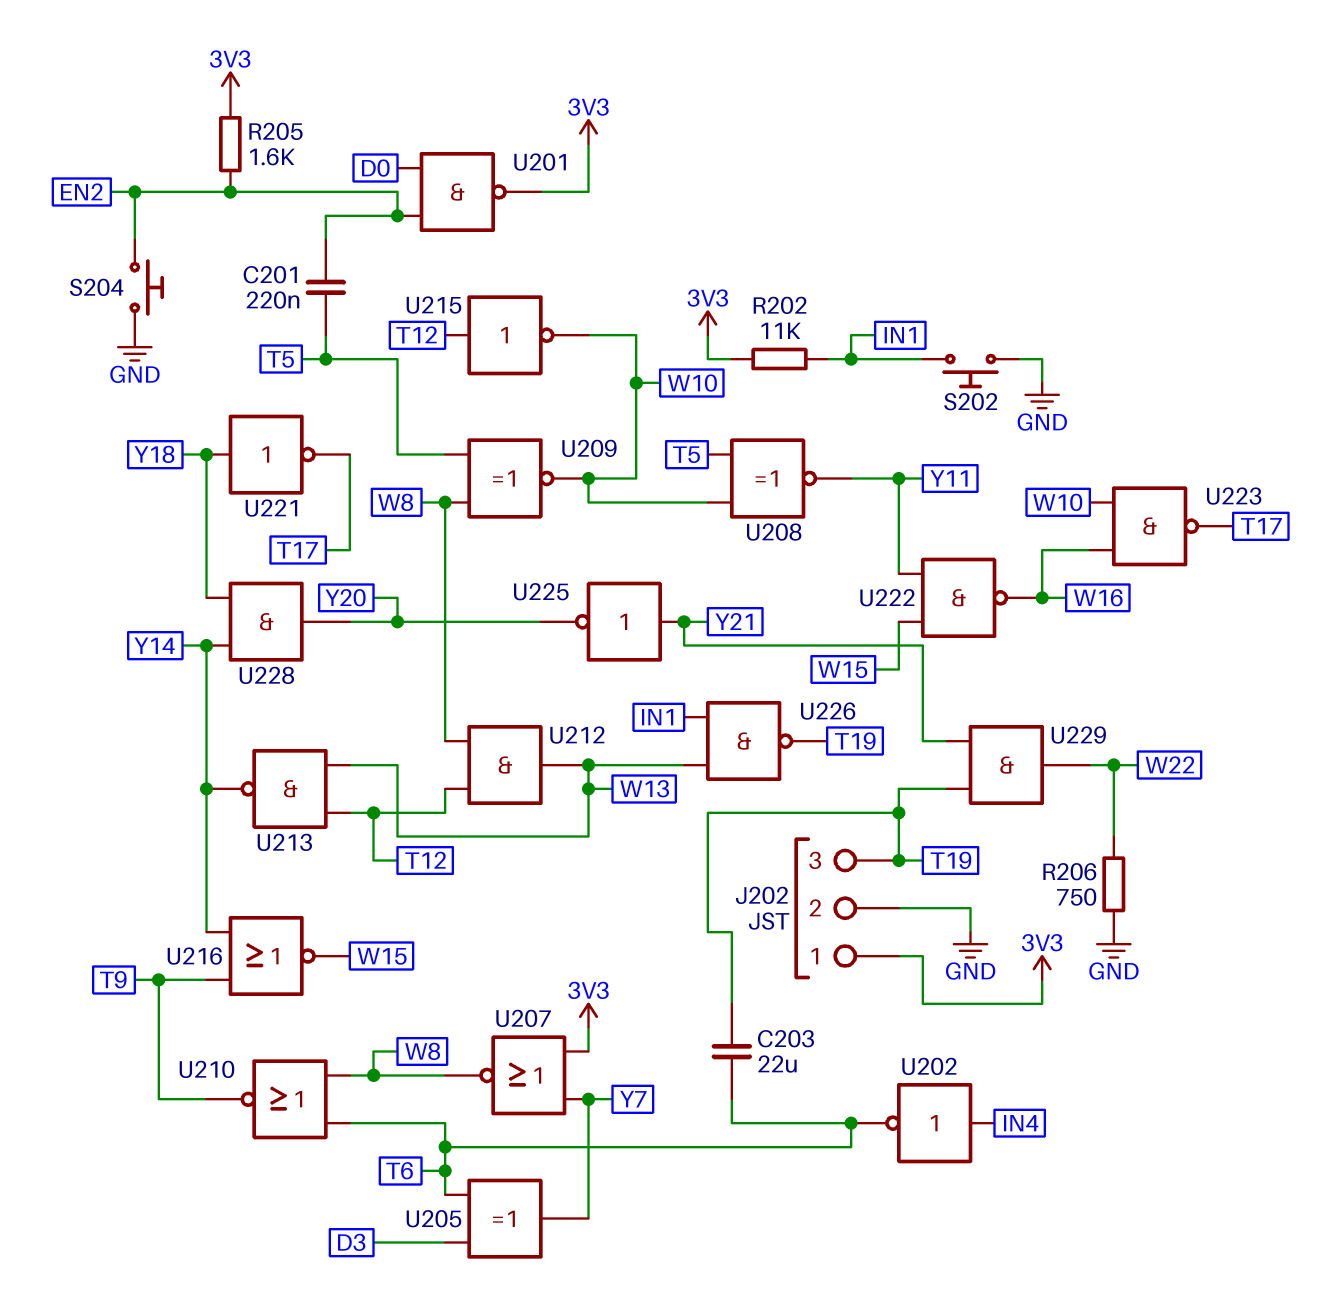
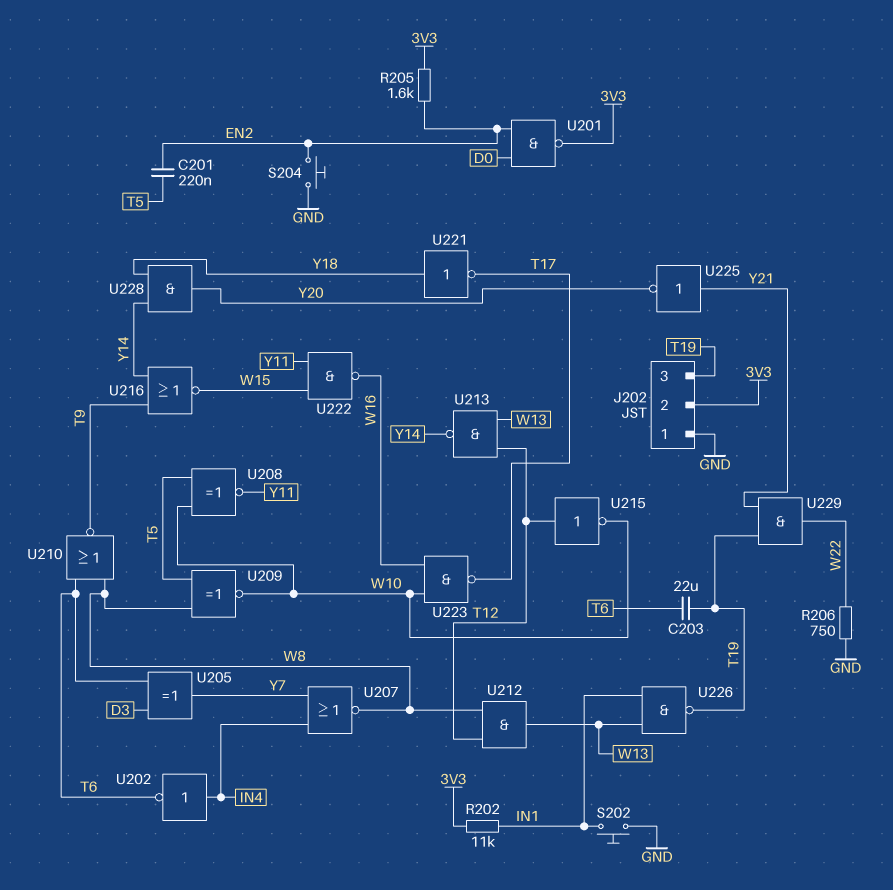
J202 pin 1: 3V3 -> GND
J202 pin 2: GND -> 3V3
U207: NOR (in 3V3, in Y7, out W8) -> NOR (in IN4, in Y7, out W8)

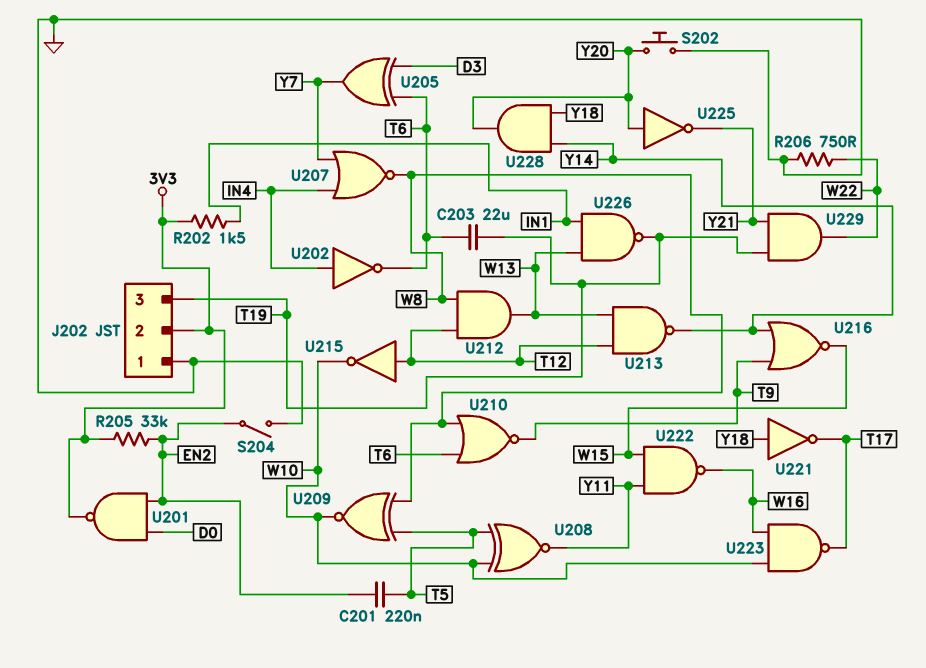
R202: 11k (3V3, IN1) -> 1.5k (3V3, IN1)
R205: 1.6k (3V3, EN2) -> 33k (3V3, EN2)
S202: button (GND, IN1) -> button (GND, Y20)
S204: button (EN2, GND) -> switch (EN2, GND)
U225: NOT (in Y21, out Y20) -> NOT (in Y20, out Y21)

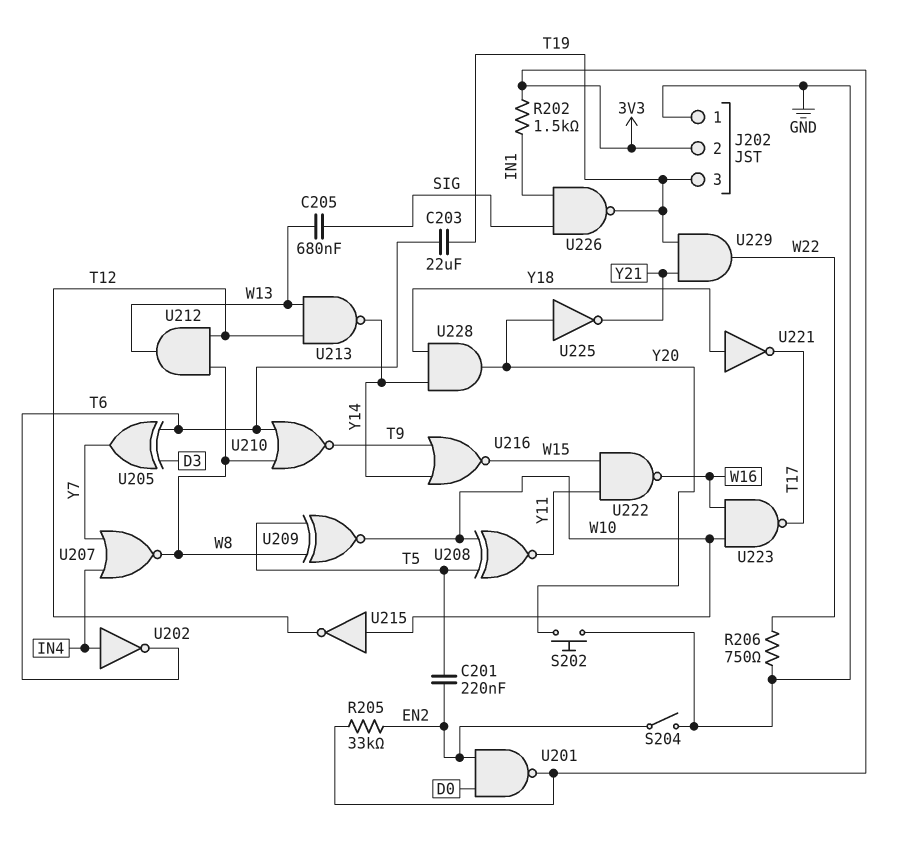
C205: none -> 680nF (SIG, W13)
U215: NOT (in T12, out W10) -> NOT (in W10, out T12)
U226: NAND (in IN1, in W13, out T19) -> NAND (in IN1, in SIG, out T19)

